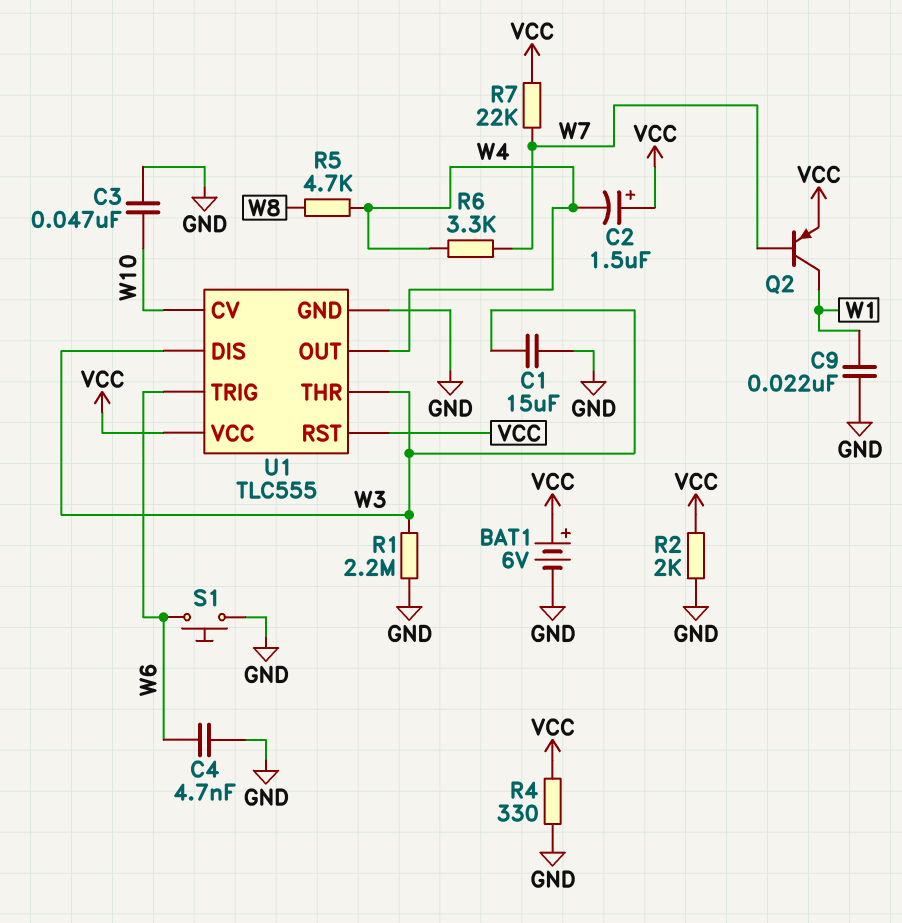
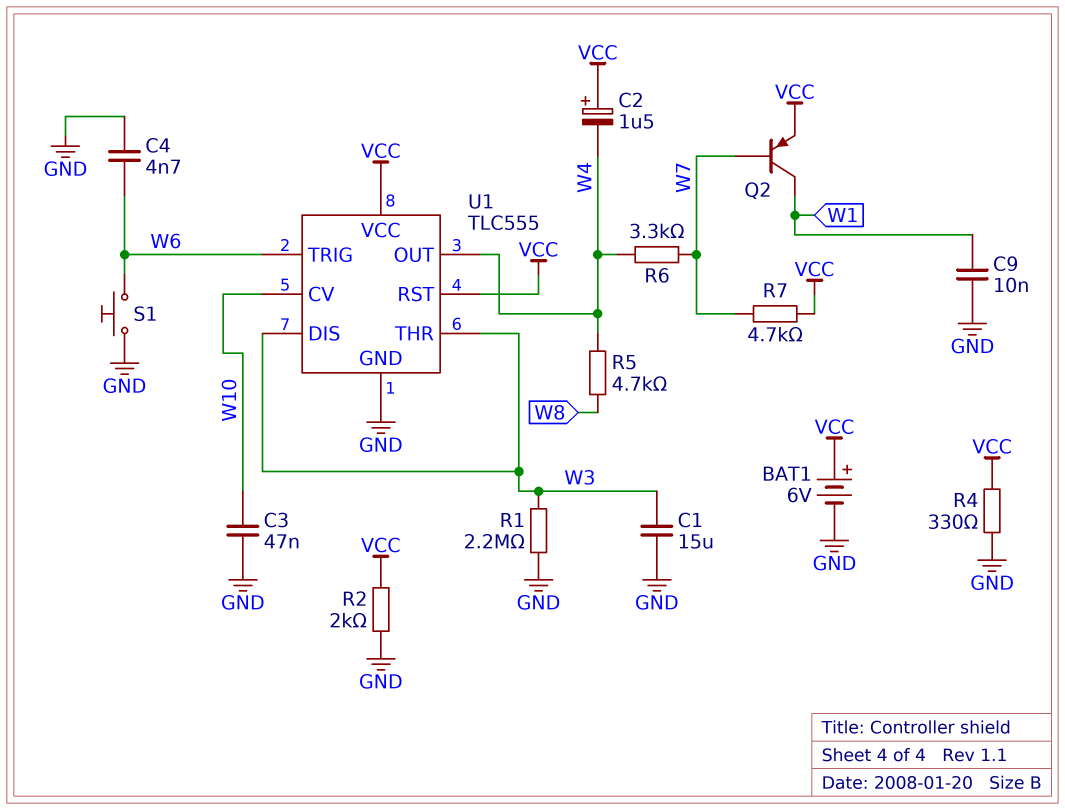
C9: 22nF (GND, W1) -> 10nF (GND, W1)
R7: 22k (VCC, W7) -> 4.7k (VCC, W7)

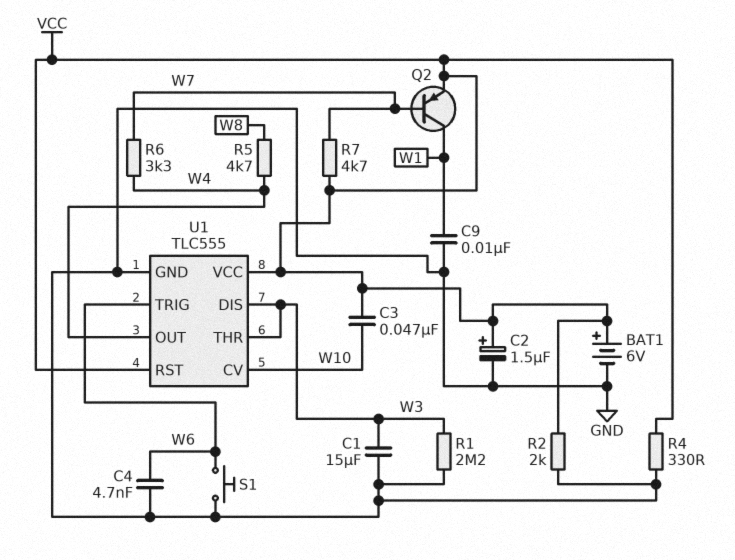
C2: 1.5uF (plus VCC, minus W4) -> 1.5uF (plus VCC, minus GND)
C3: 47nF (GND, W10) -> 47nF (VCC, W10)

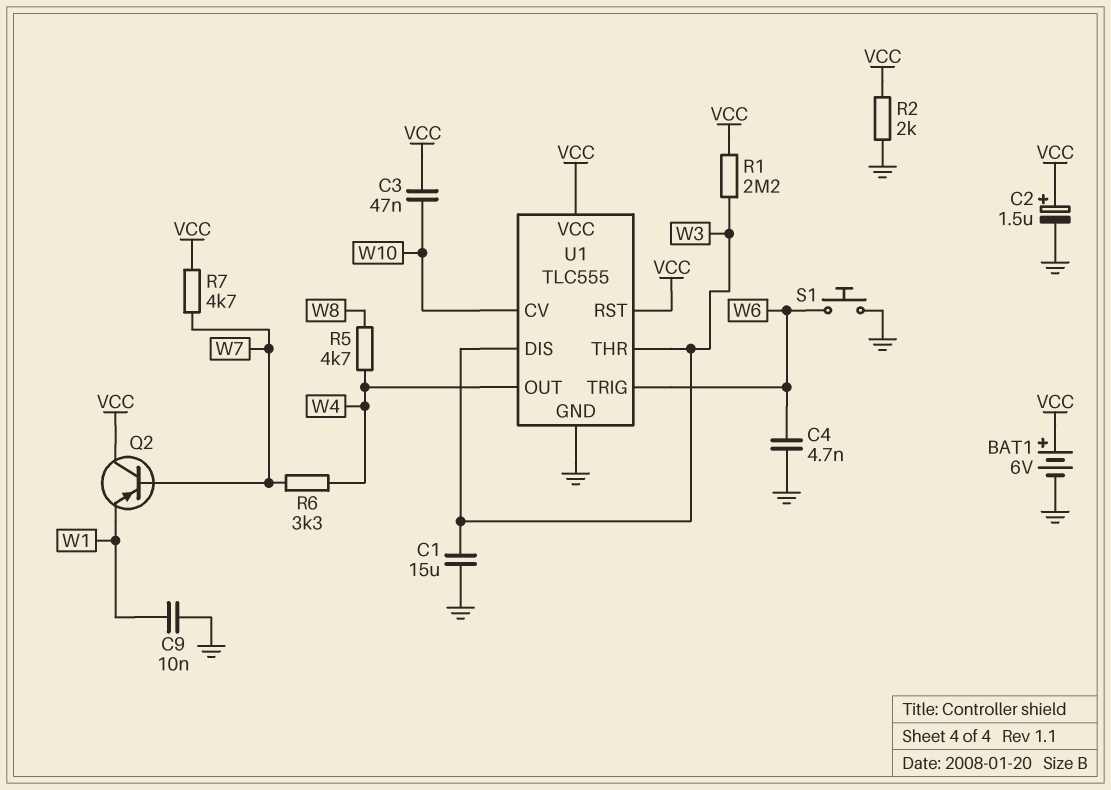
Q2: PNP (B W7, C W1, E VCC) -> PNP (B W7, C VCC, E W1)
R1: 2.2M (GND, W3) -> 2.2M (VCC, W3)
R4: 330 (GND, VCC) -> none

